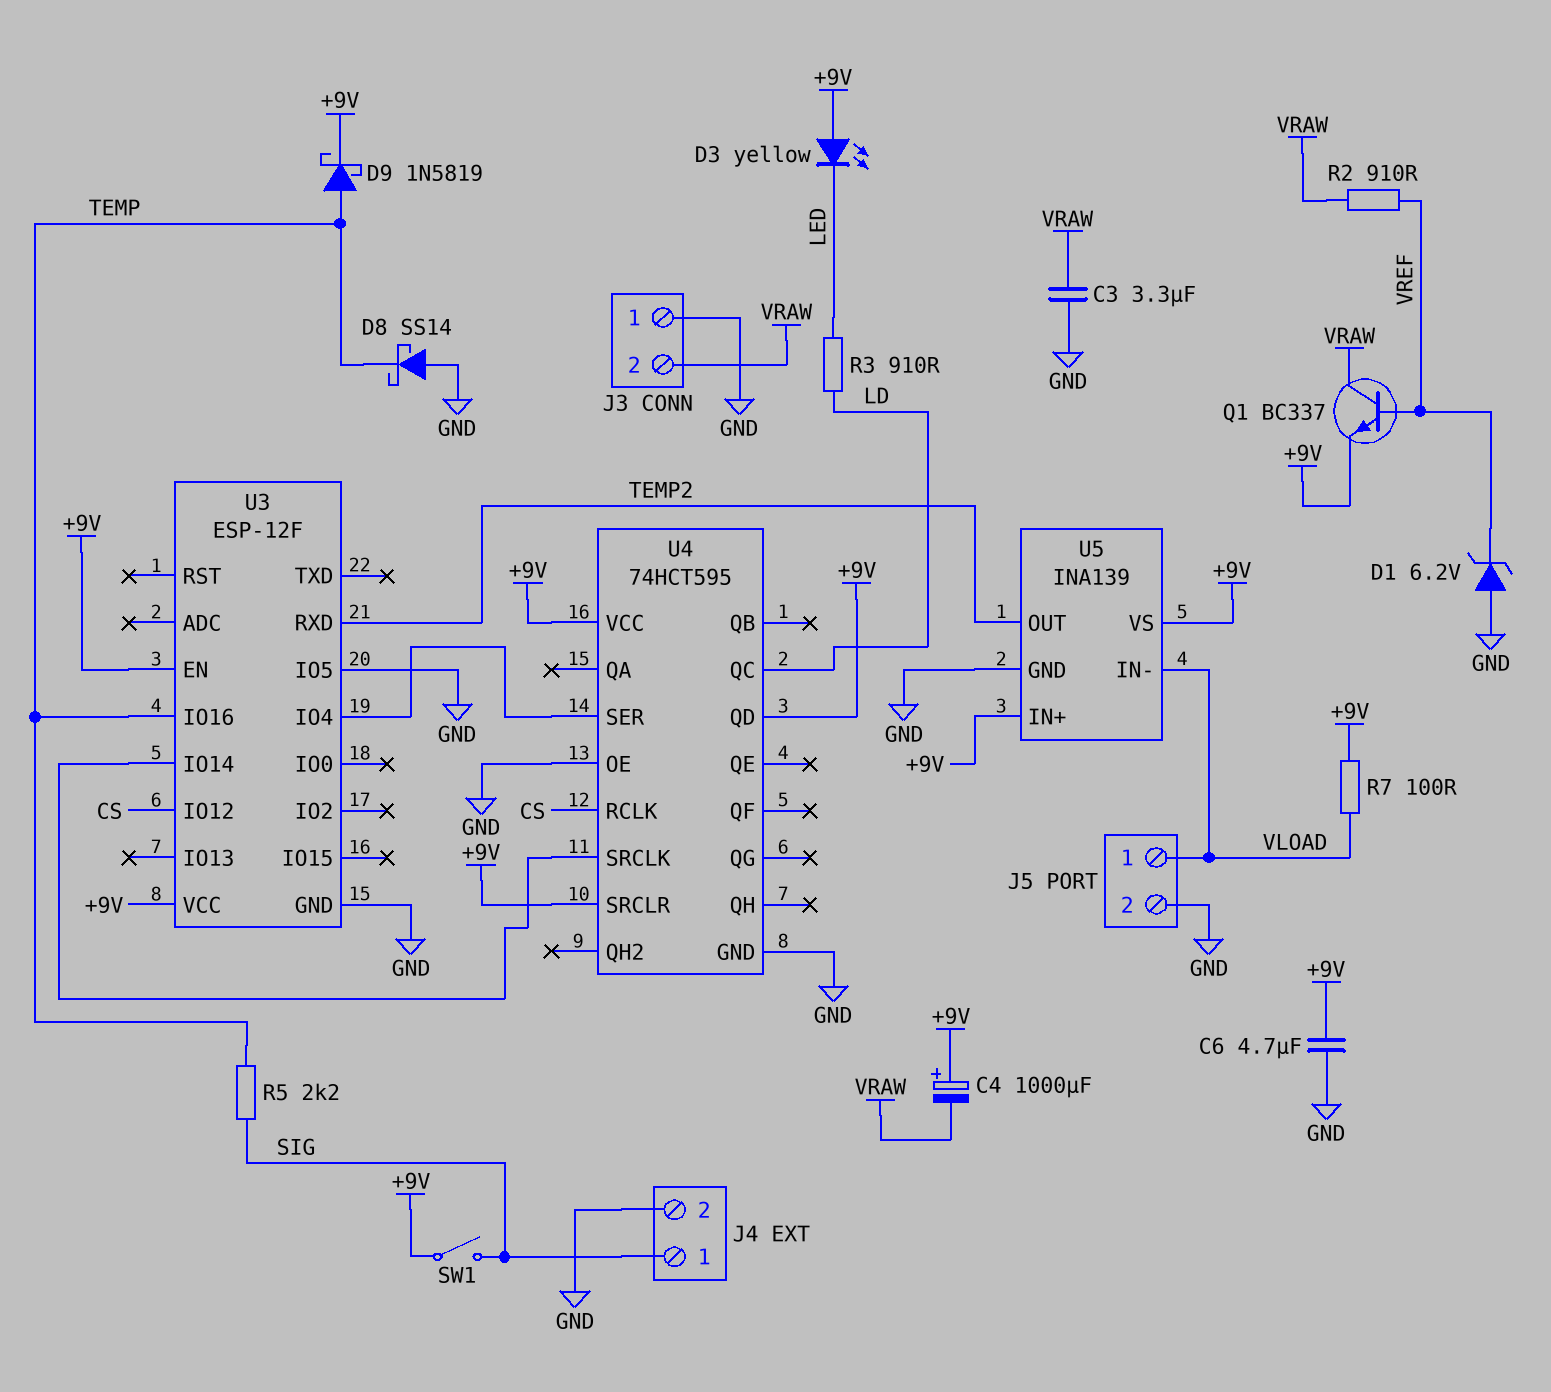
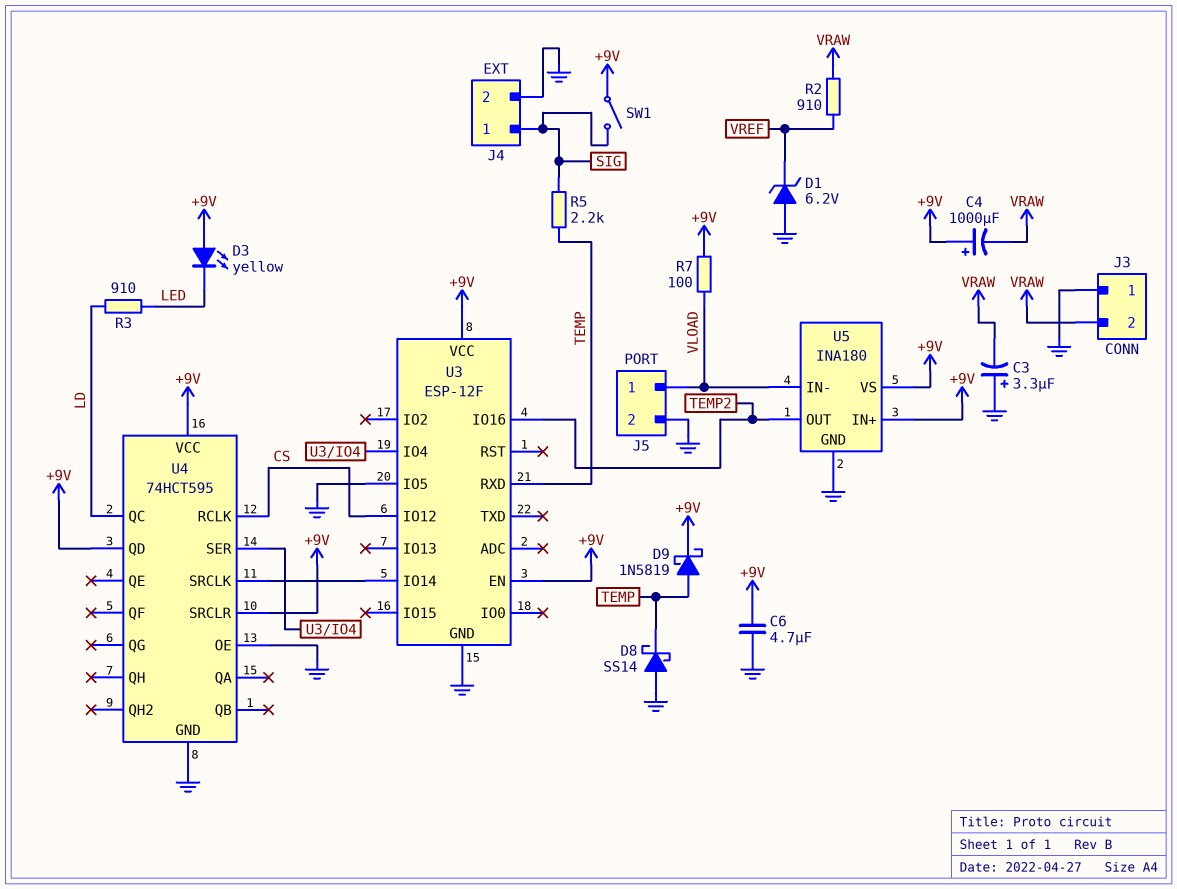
C3: 3.3uF (GND, VRAW) -> 3.3uF (plus GND, minus VRAW)
Q1: NPN BC337 (B VREF, C VRAW, E +9V) -> none
U3 pin IO16: TEMP -> TEMP2
U3 pin RXD: TEMP2 -> TEMP
U5: INA139 -> INA180

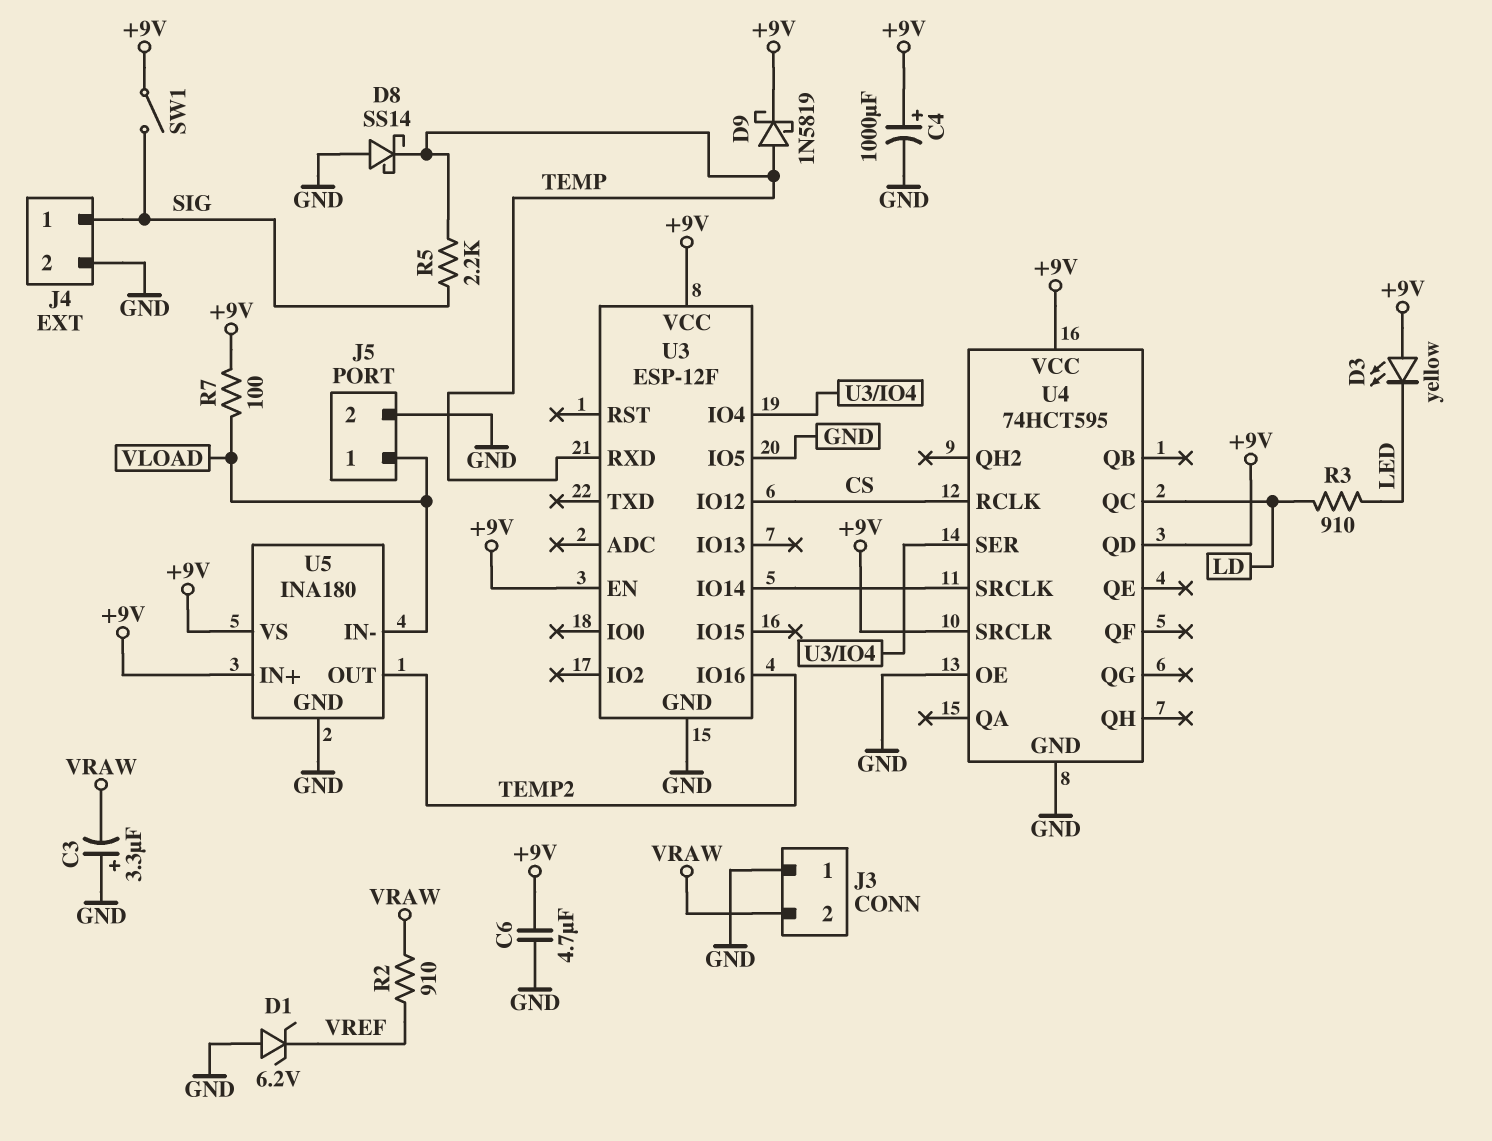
C4: 1000uF (plus +9V, minus VRAW) -> 1000uF (plus +9V, minus GND)

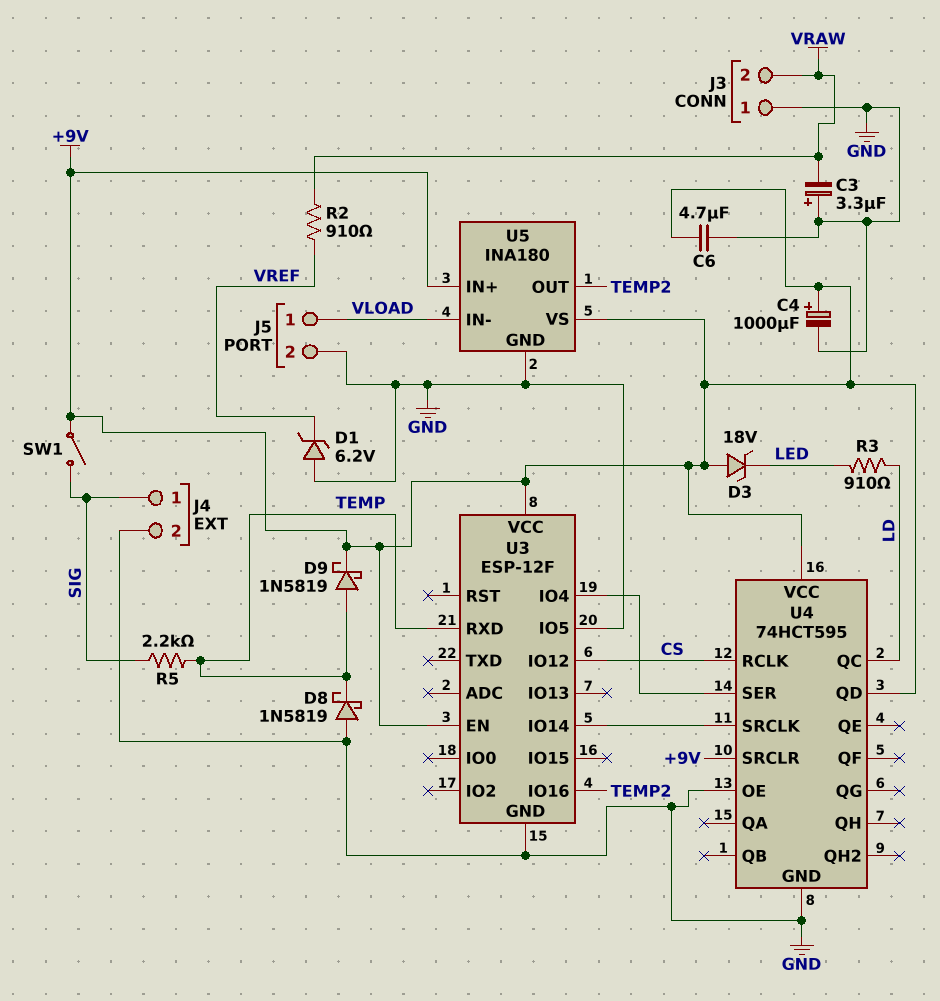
D3: LED yellow (A +9V, K LED) -> zener 18V (A +9V, K LED)
D8: schottky SS14 (A GND, K TEMP) -> schottky 1N5819 (A GND, K TEMP)
R7: 100 (+9V, VLOAD) -> none

